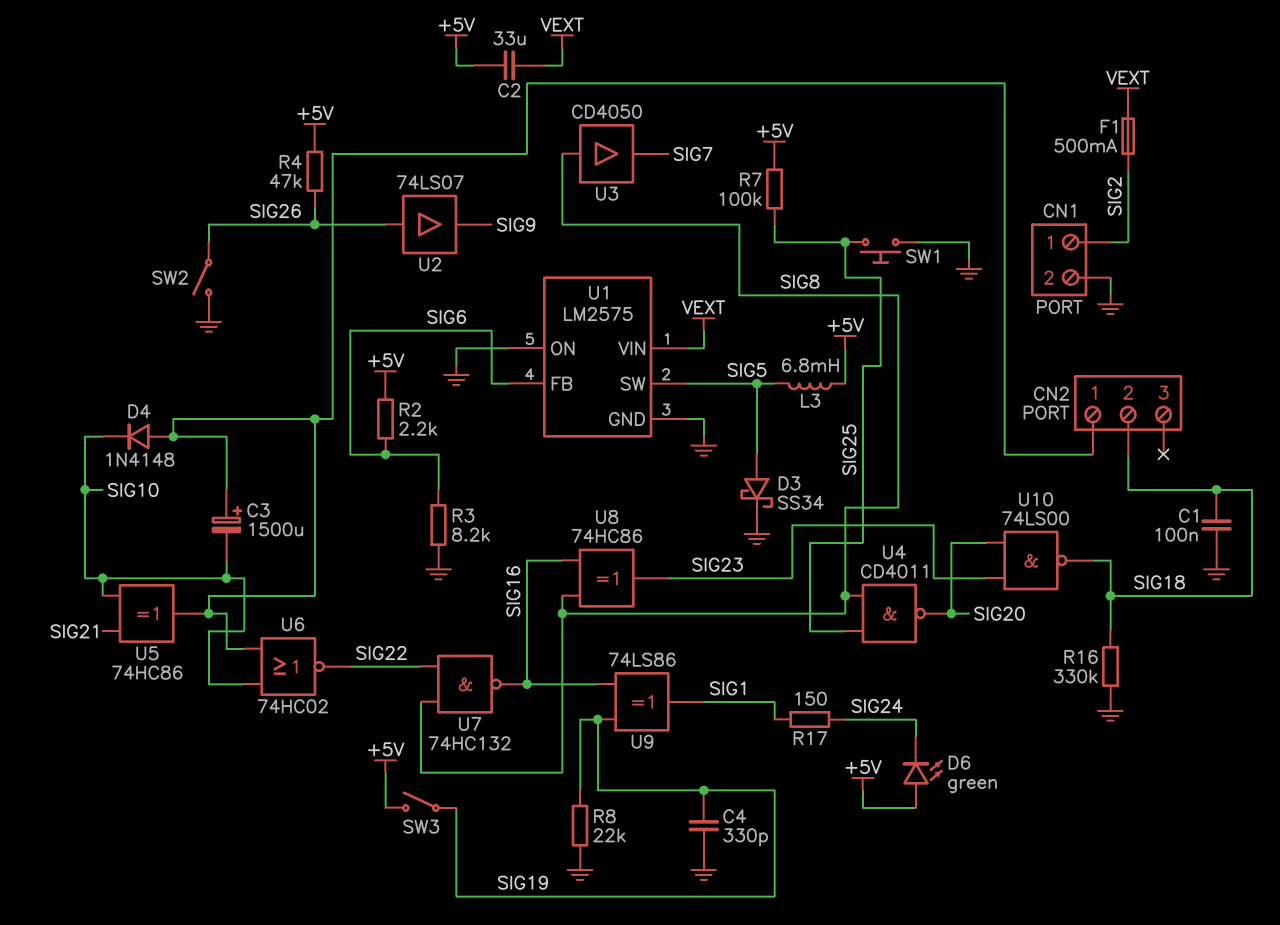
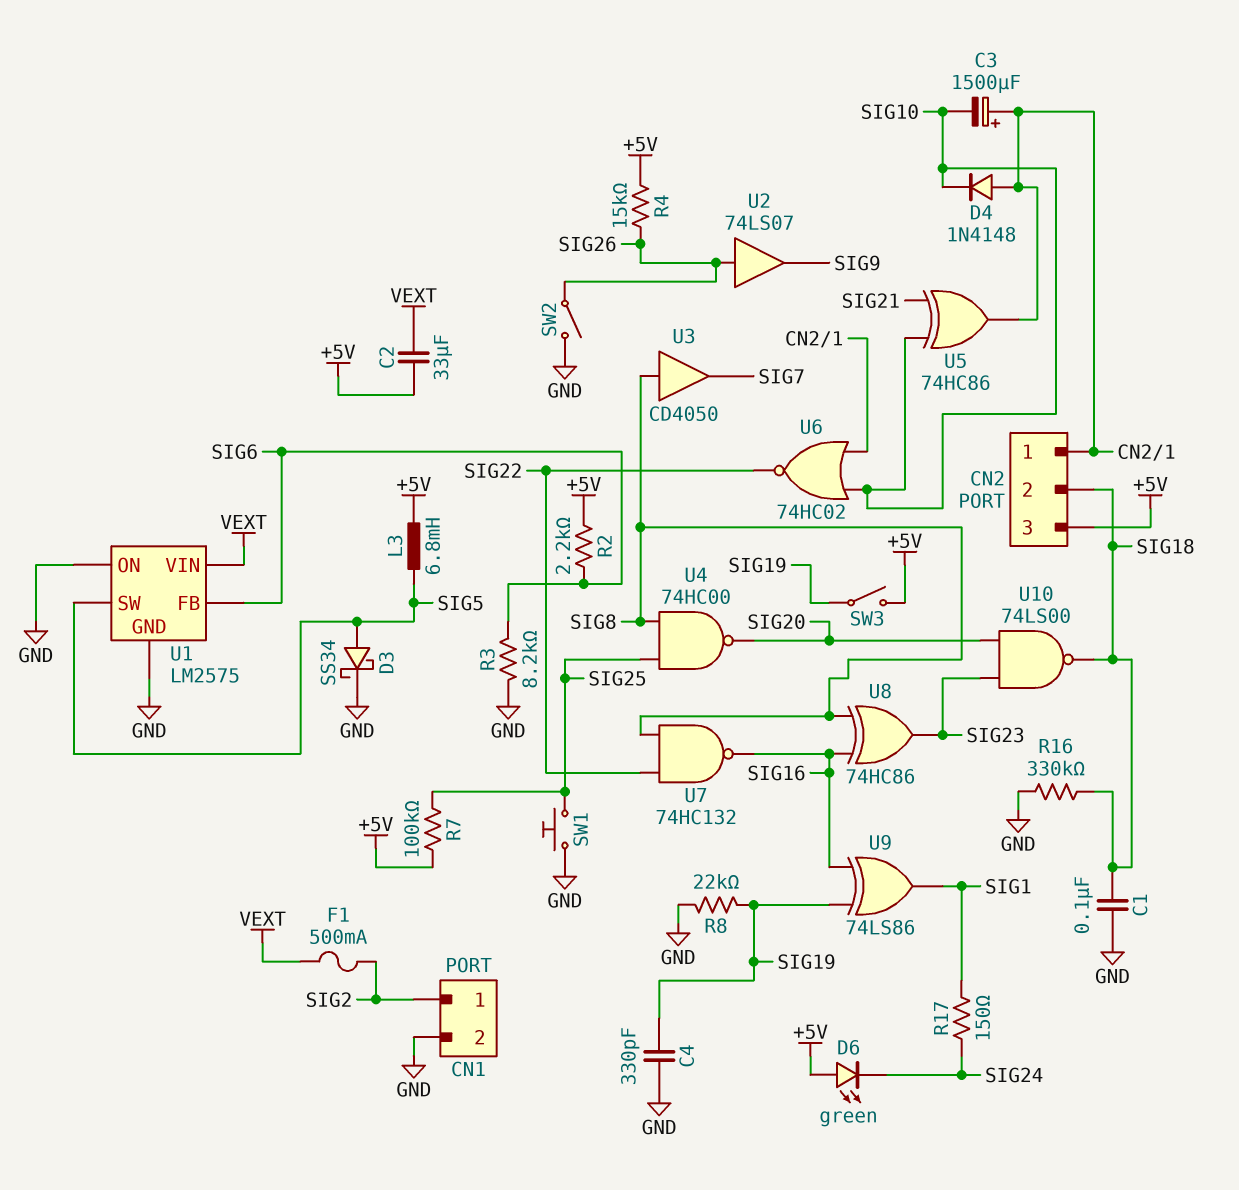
CN2 pin 3: none -> +5V
R4: 47k (+5V, SIG26) -> 15k (+5V, SIG26)
U4: NAND CD4011 (in SIG8, in SIG25, out SIG20) -> NAND 74HC00 (in SIG8, in SIG25, out SIG20)

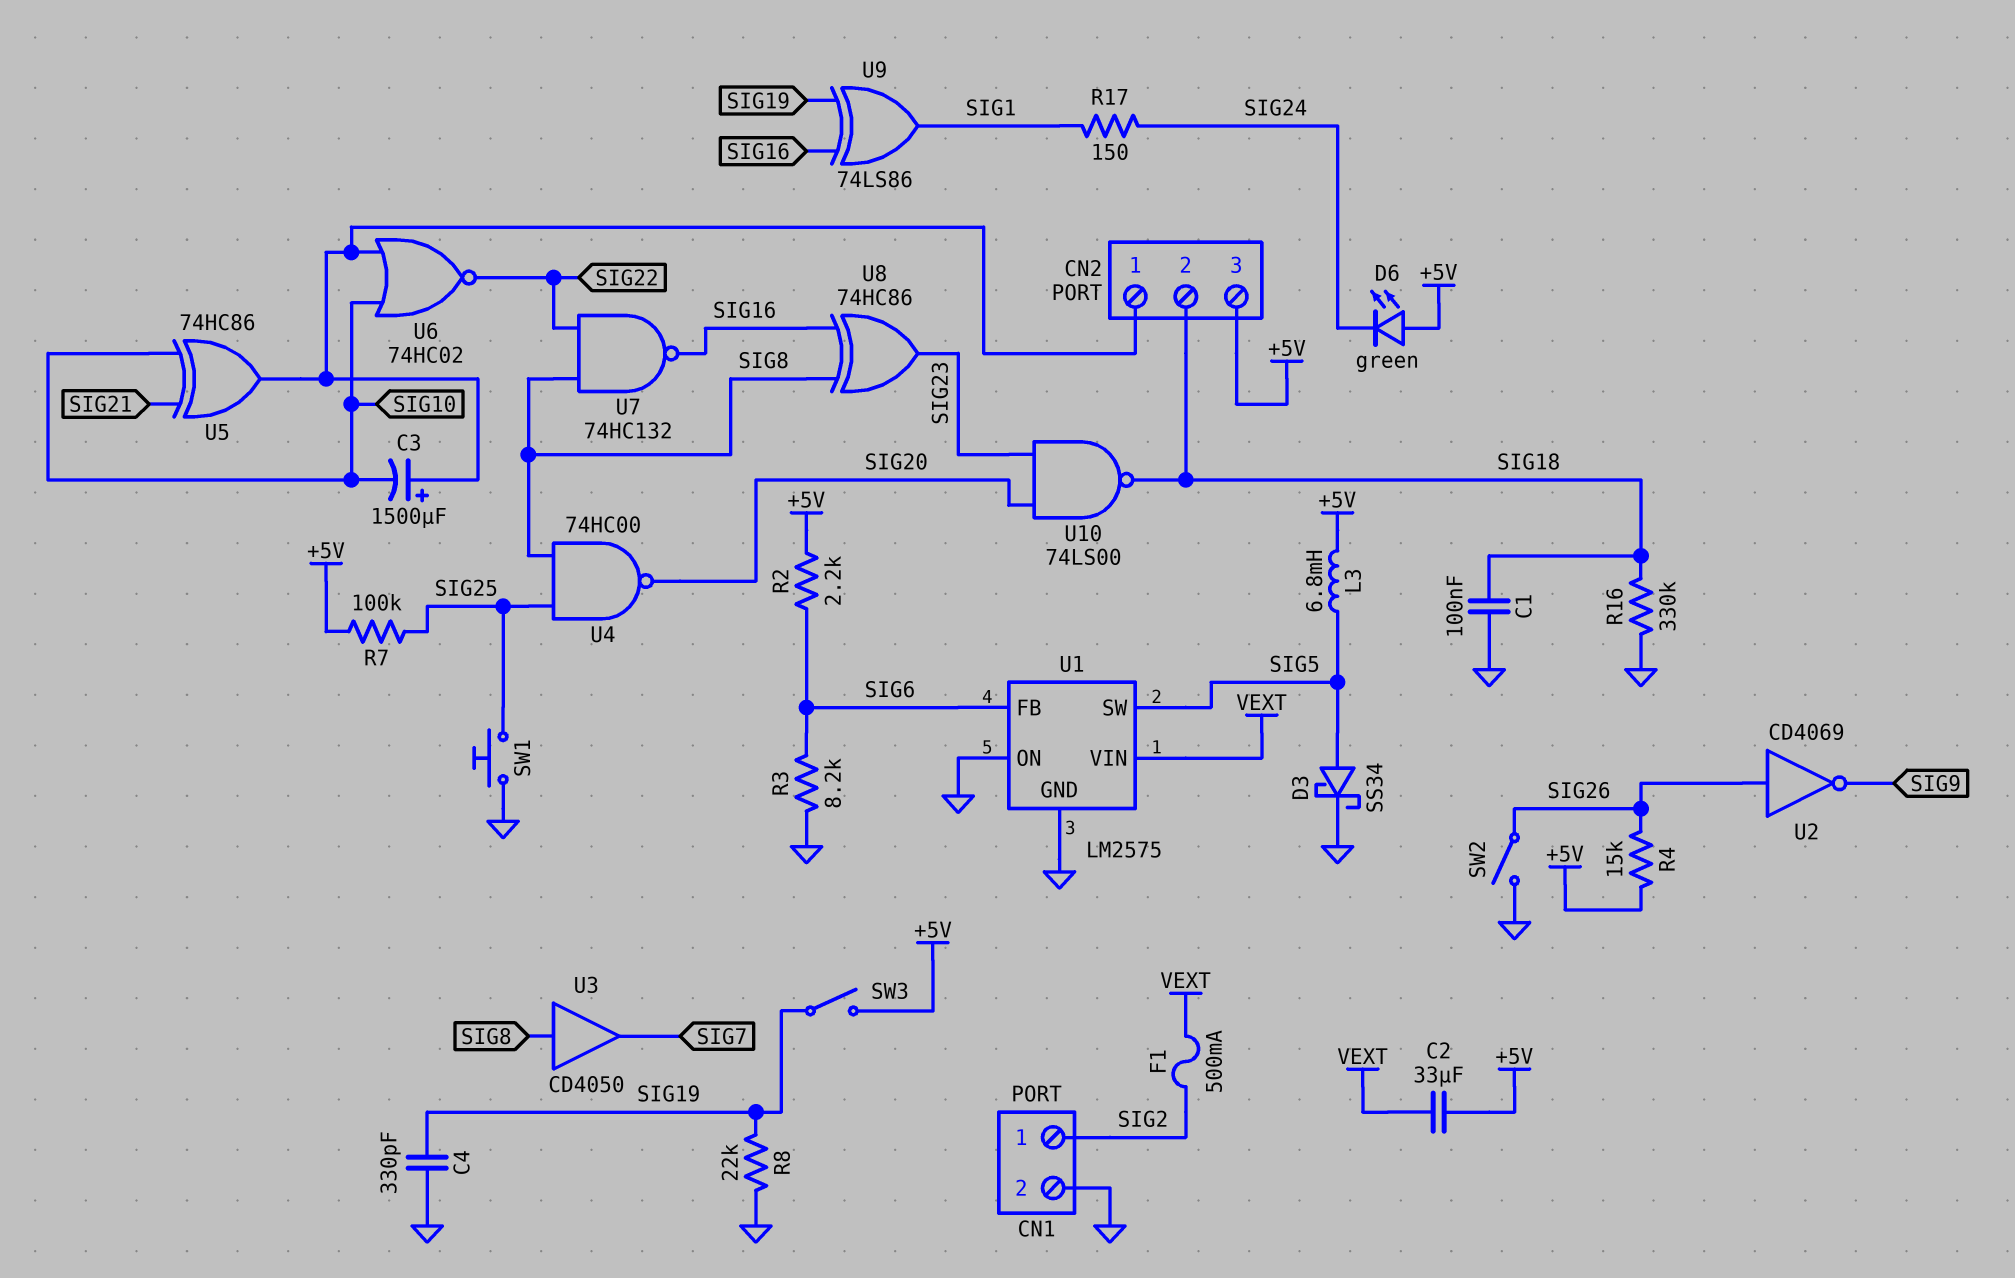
D4: diode 1N4148 (A CN2/1, K SIG10) -> none
U2: buffer 74LS07 (in SIG26, out SIG9) -> NOT CD4069 (in SIG26, out SIG9)

